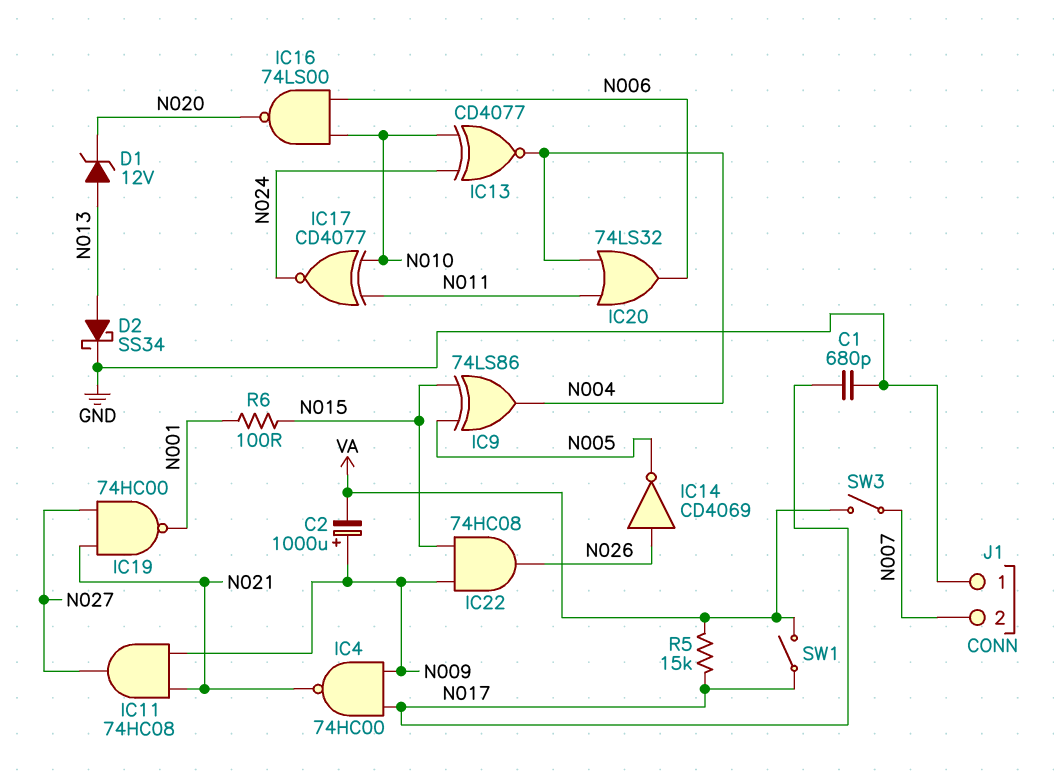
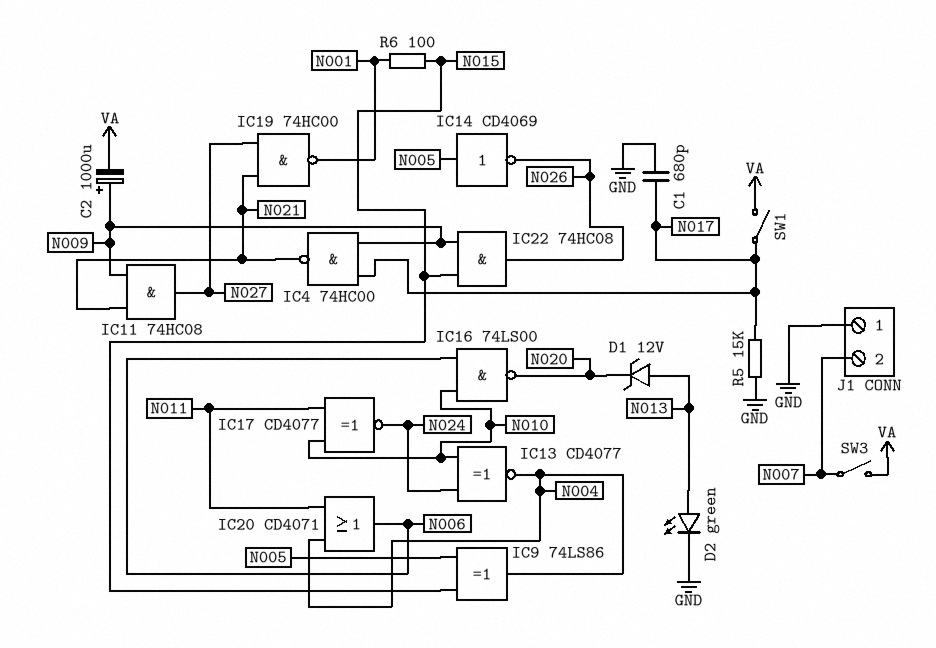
D2: schottky SS34 (A N013, K GND) -> LED green (A N013, K GND)
IC14: NOT CD4069 (in N026, out N005) -> NOT CD4069 (in N005, out N026)
IC20: OR 74LS32 (in N004, in N011, out N006) -> OR CD4071 (in N004, in N011, out N006)
R5: 15k (N017, VA) -> 15k (GND, N017)

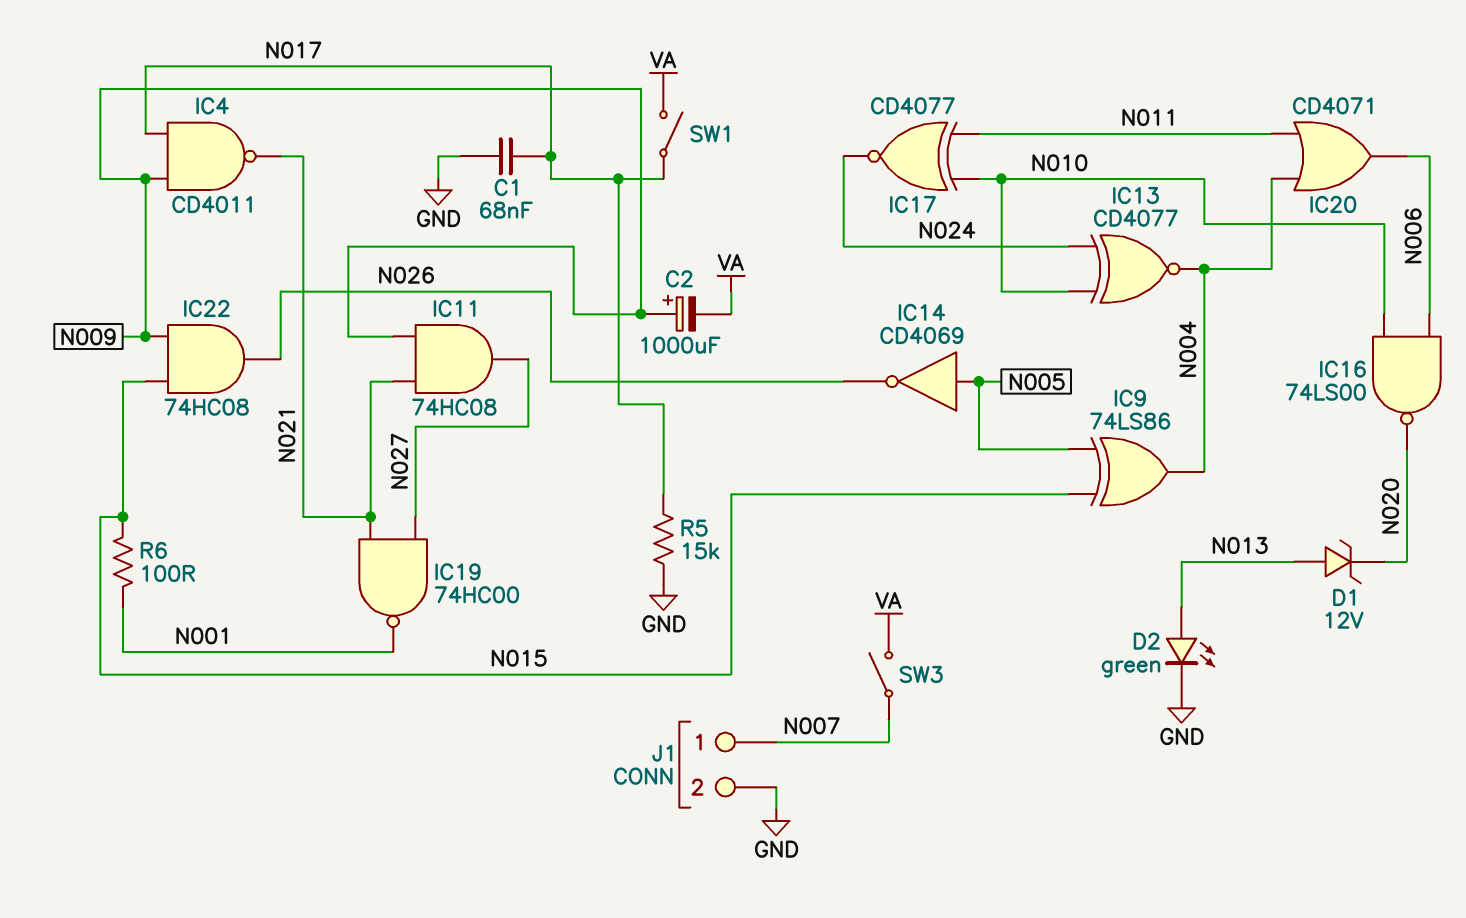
C1: 680pF (GND, N017) -> 68nF (GND, N017)
IC4: NAND 74HC00 (in N009, in N017, out N021) -> NAND CD4011 (in N009, in N017, out N021)
J1 pin 1: GND -> N007
J1 pin 2: N007 -> GND

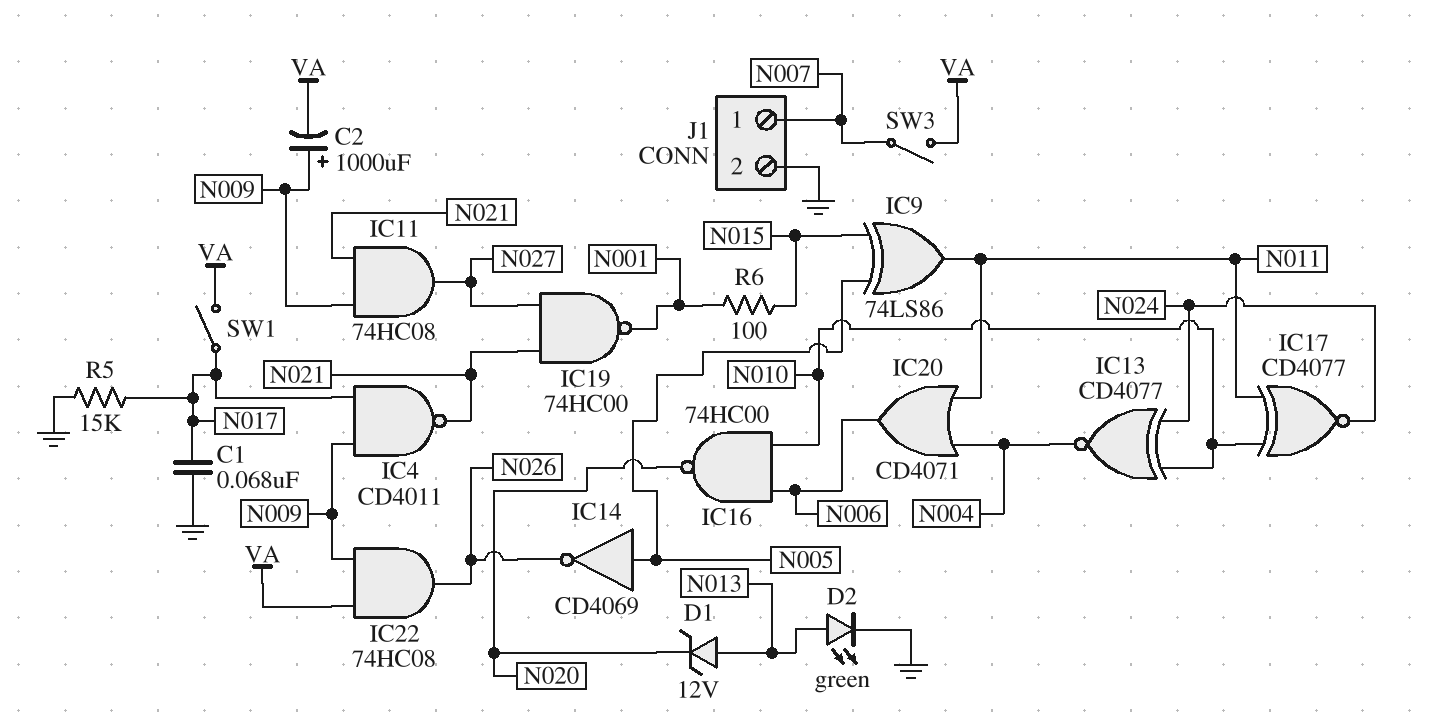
IC9: XOR 74LS86 (in N005, in N015, out N004) -> XOR 74LS86 (in N005, in N015, out N011)
IC16: NAND 74LS00 (in N006, in N010, out N020) -> NAND 74HC00 (in N006, in N010, out N020)
IC22: AND 74HC08 (in N009, in N015, out N026) -> AND 74HC08 (in N009, in VA, out N026)

